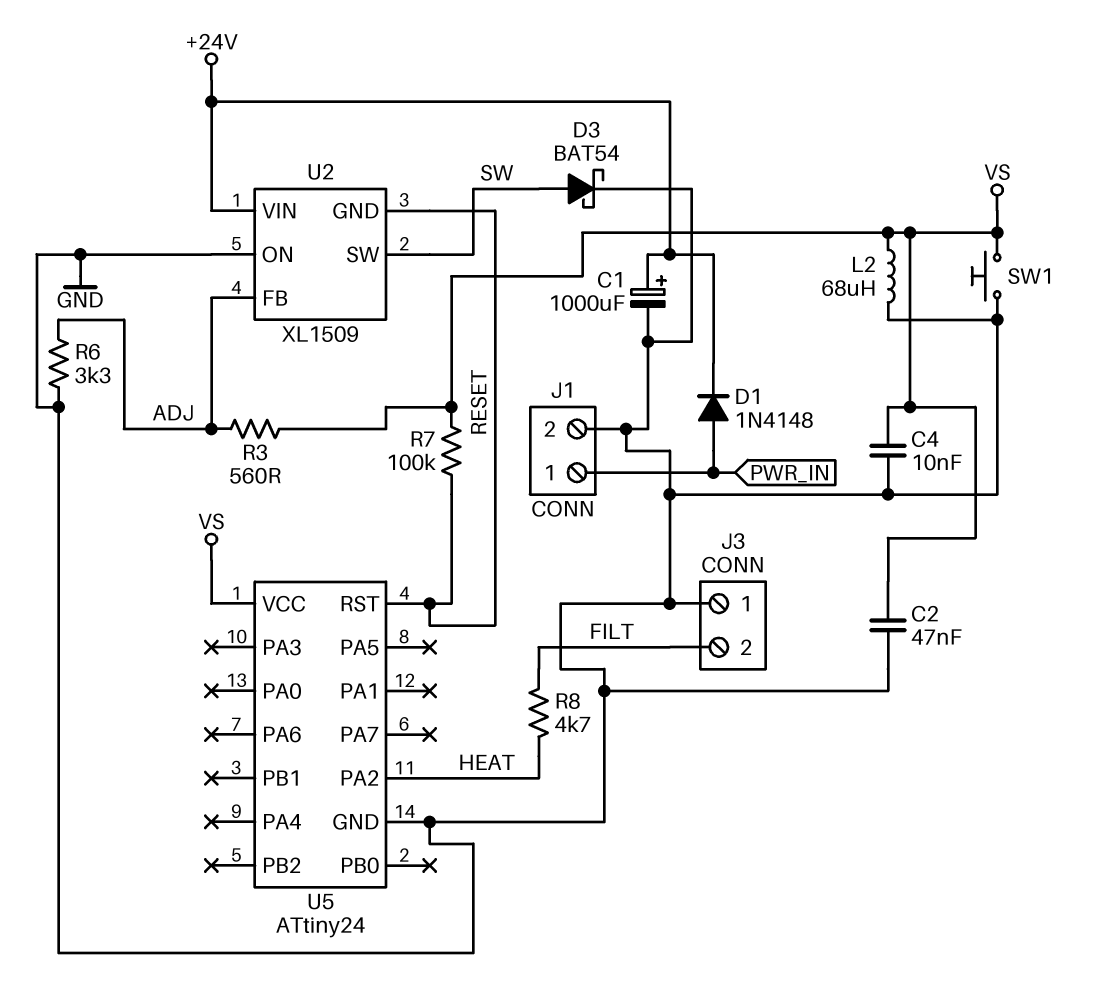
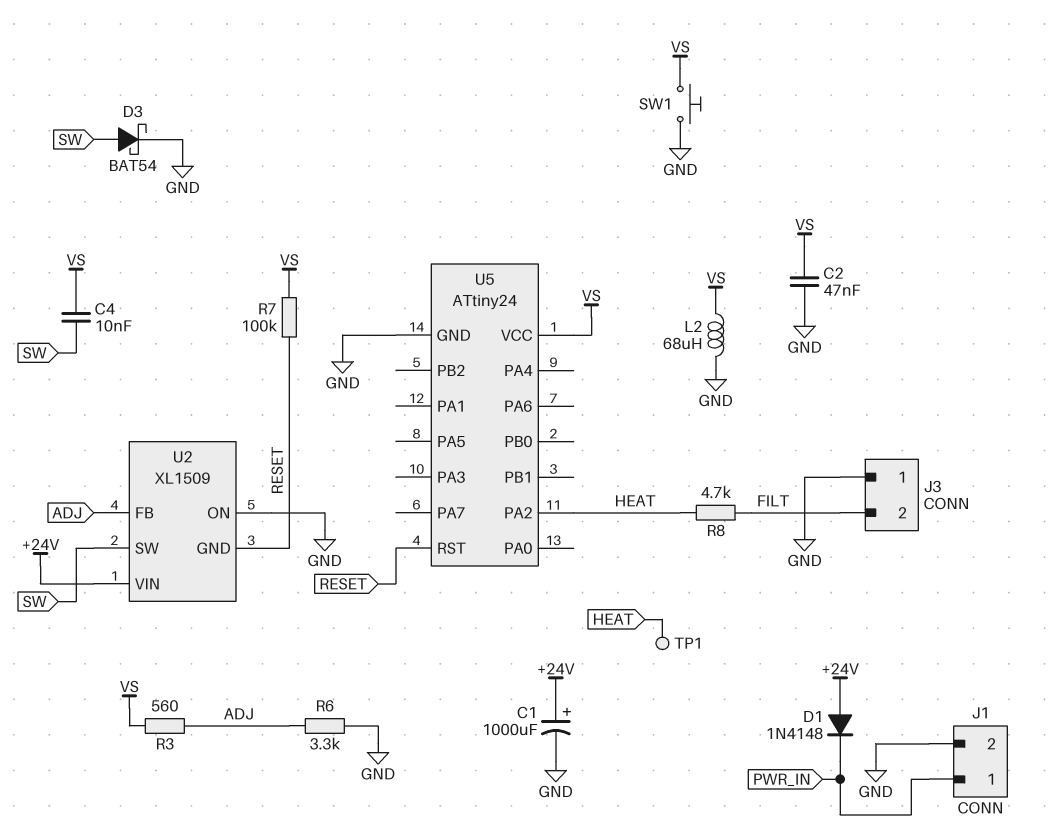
C4: 10nF (GND, VS) -> 10nF (SW, VS)
D1: diode 1N4148 (A PWR_IN, K +24V) -> diode 1N4148 (A +24V, K PWR_IN)
TP1: none -> test point (HEAT)

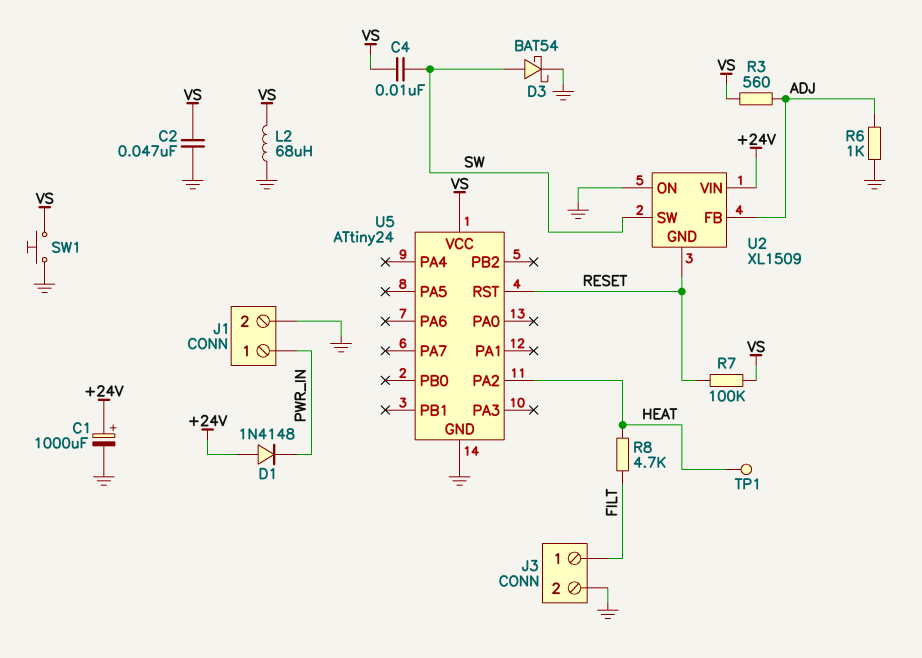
J3 pin 1: GND -> FILT
J3 pin 2: FILT -> GND
R6: 3.3k (ADJ, GND) -> 1k (ADJ, GND)

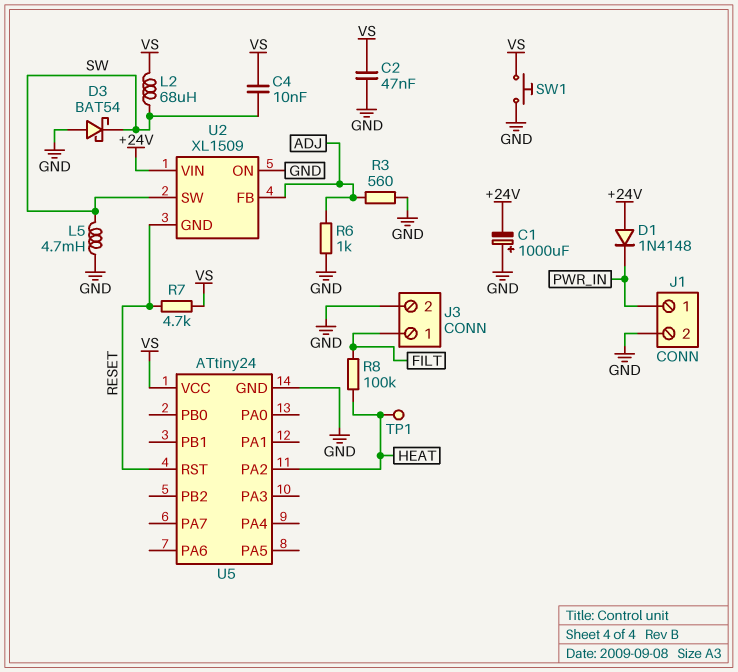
C1: 1000uF (plus +24V, minus GND) -> 1000uF (plus GND, minus +24V)
D3: schottky BAT54 (A SW, K GND) -> schottky BAT54 (A GND, K SW)
L2: 68uH (GND, VS) -> 68uH (SW, VS)
L5: none -> 4.7mH (GND, SW)
R3: 560 (ADJ, VS) -> 560 (ADJ, GND)
R7: 100k (RESET, VS) -> 4.7k (RESET, VS)
R8: 4.7k (FILT, HEAT) -> 100k (FILT, HEAT)

